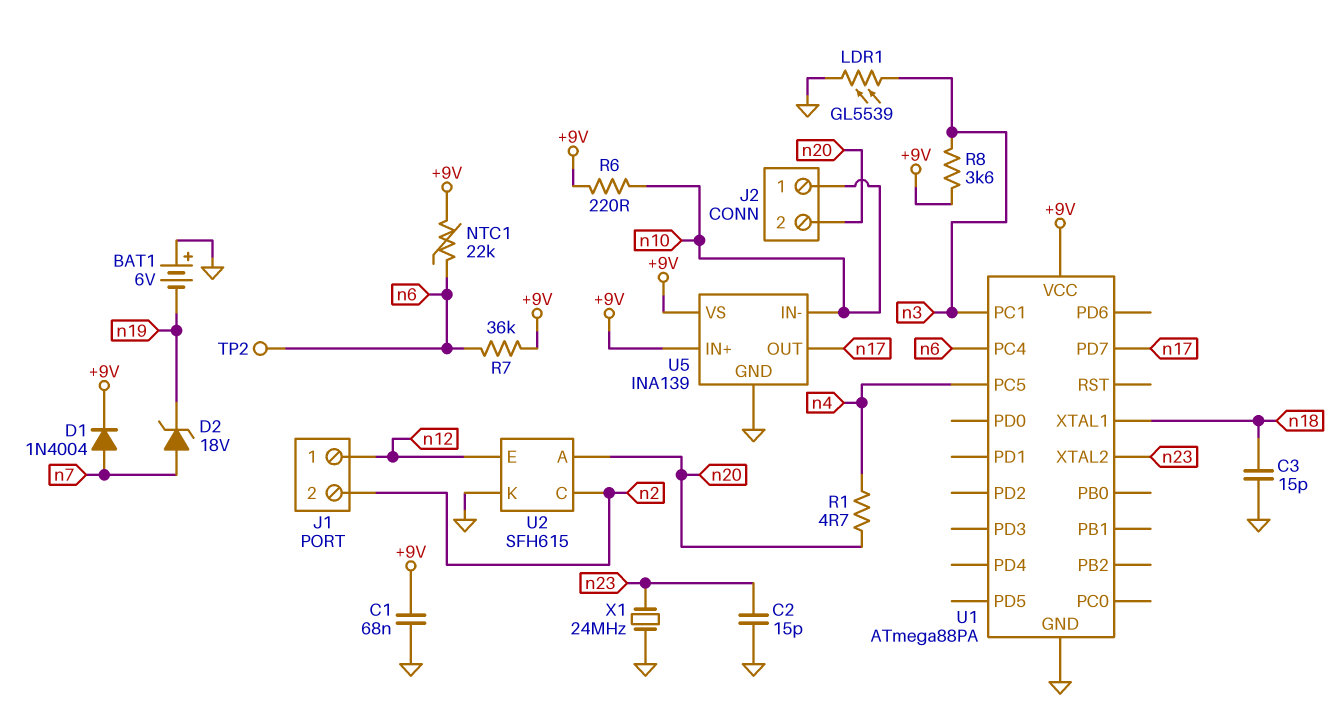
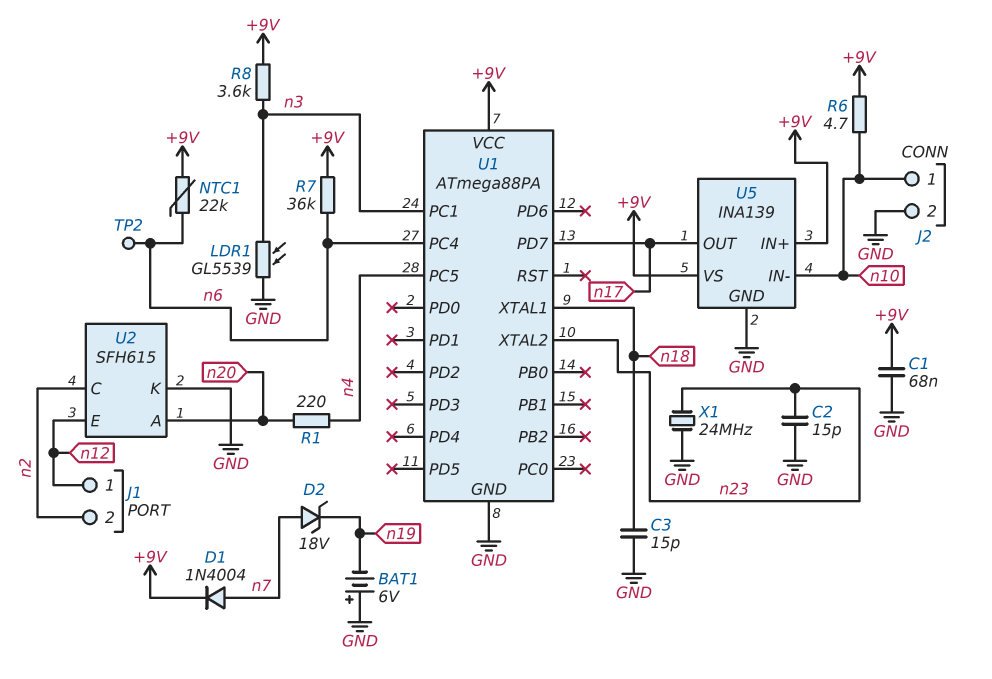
J2 pin 2: n20 -> GND
R1: 4.7 (n4, n20) -> 220 (n4, n20)
R6: 220 (+9V, n10) -> 4.7 (+9V, n10)

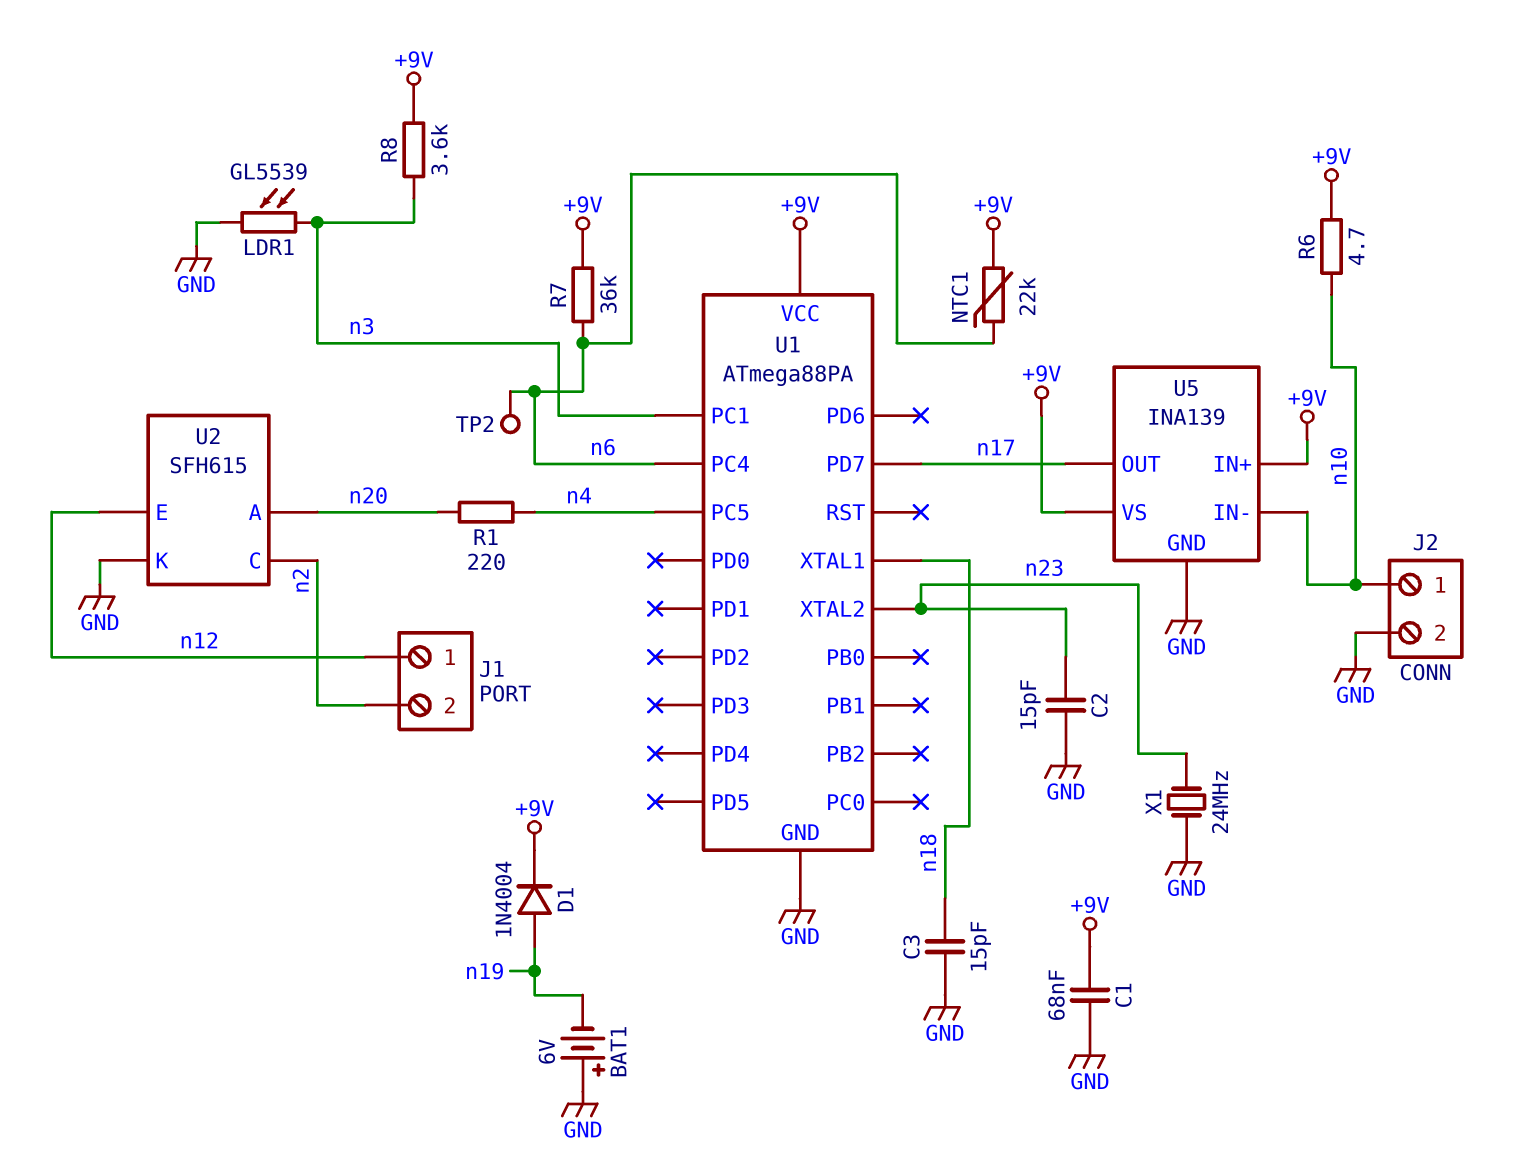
D1: diode 1N4004 (A n7, K +9V) -> diode 1N4004 (A n19, K +9V)
D2: zener 18V (A n7, K n19) -> none

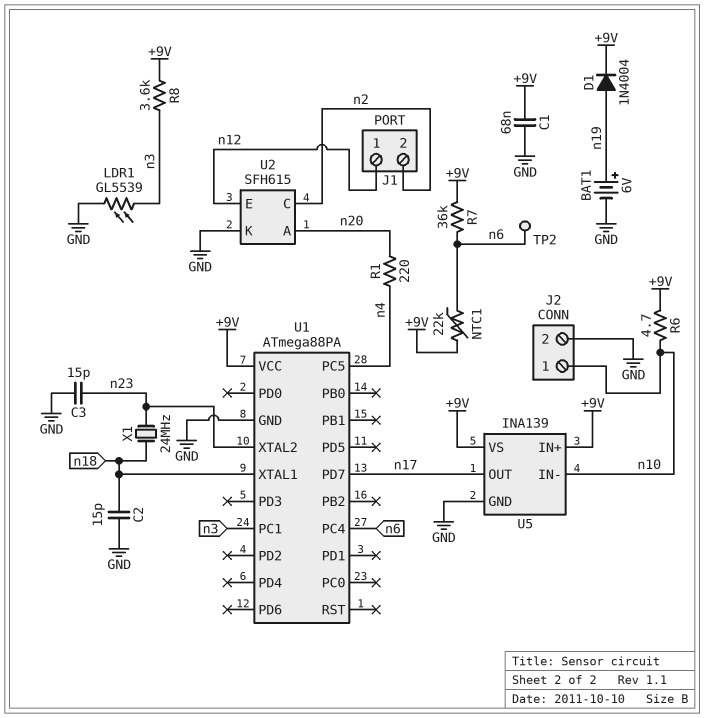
BAT1: 6V (plus GND, minus n19) -> 6V (plus n19, minus GND)
C2: 15pF (GND, n23) -> 15pF (GND, n18)
C3: 15pF (GND, n18) -> 15pF (GND, n23)
X1: 24MHz (GND, n23) -> 24MHz (n18, n23)

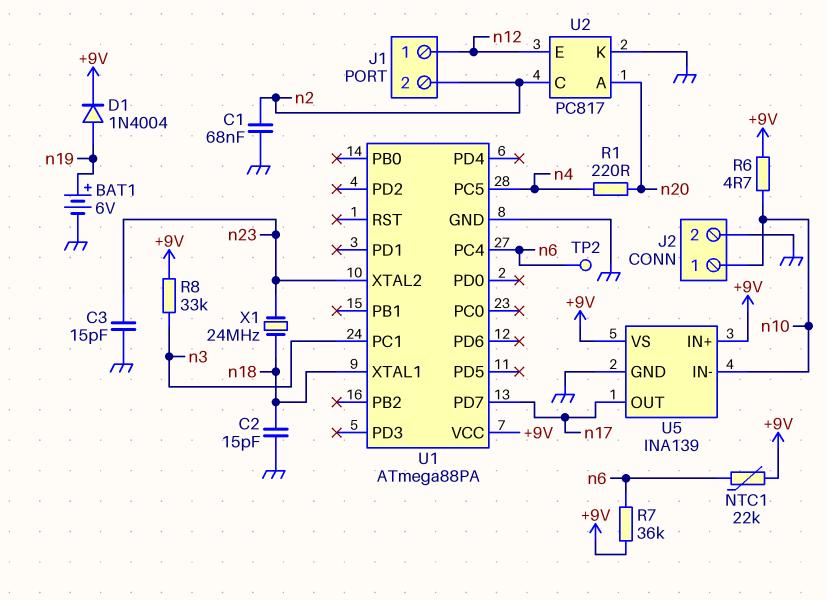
C1: 68nF (+9V, GND) -> 68nF (GND, n2)
LDR1: GL5539 (GND, n3) -> none
R8: 3.6k (+9V, n3) -> 33k (+9V, n3)
U2: SFH615 -> PC817

